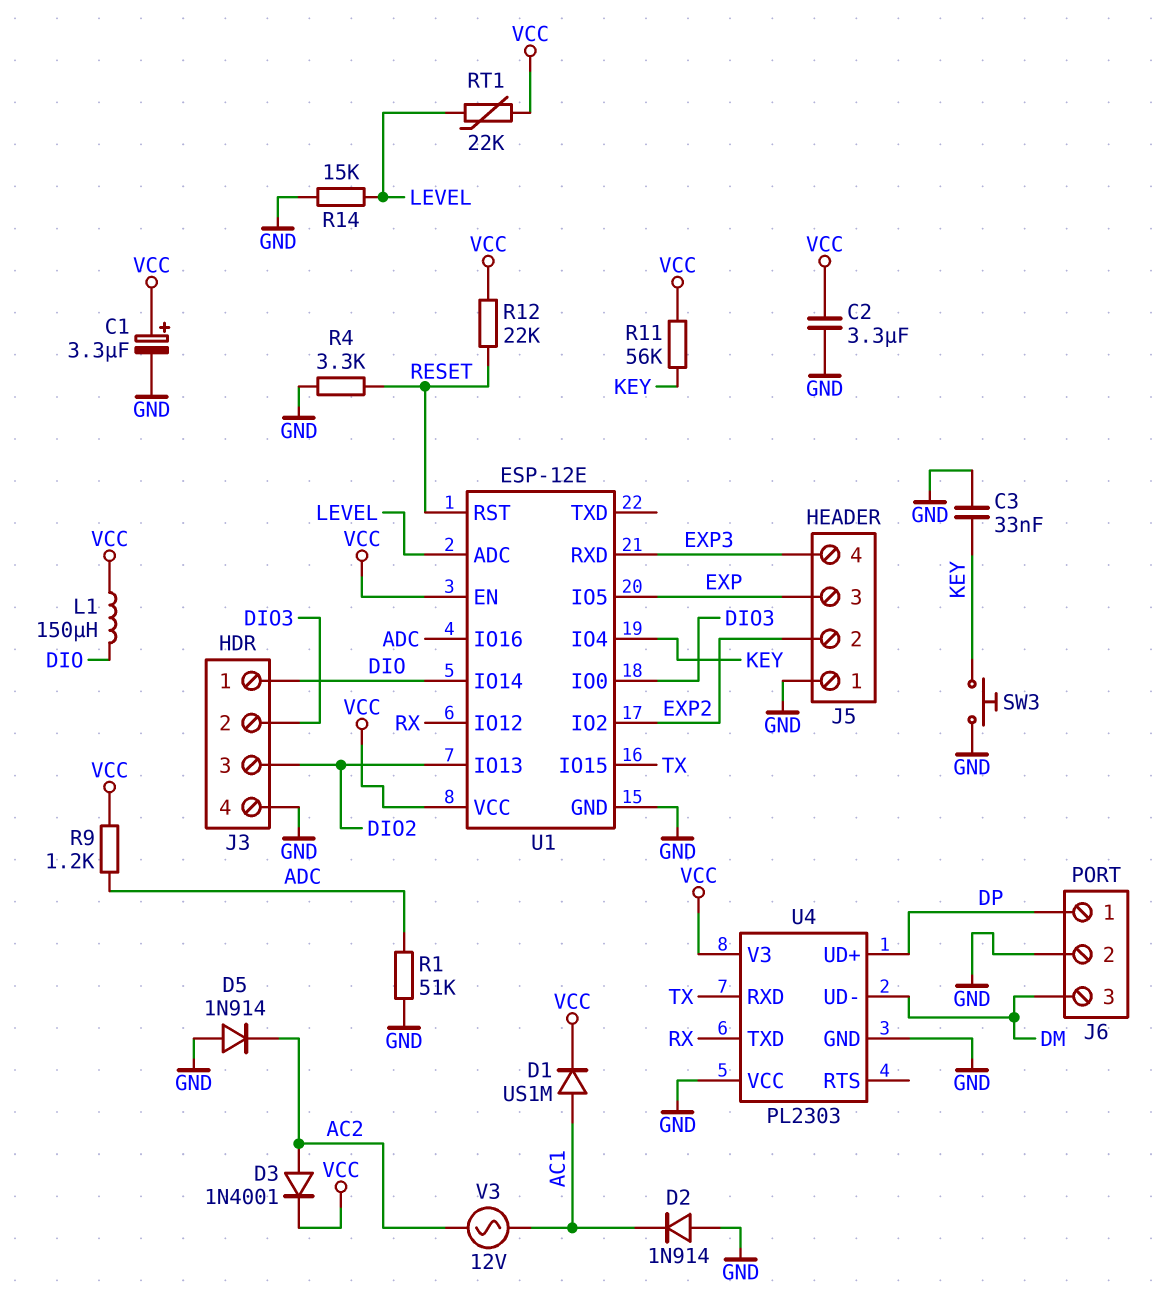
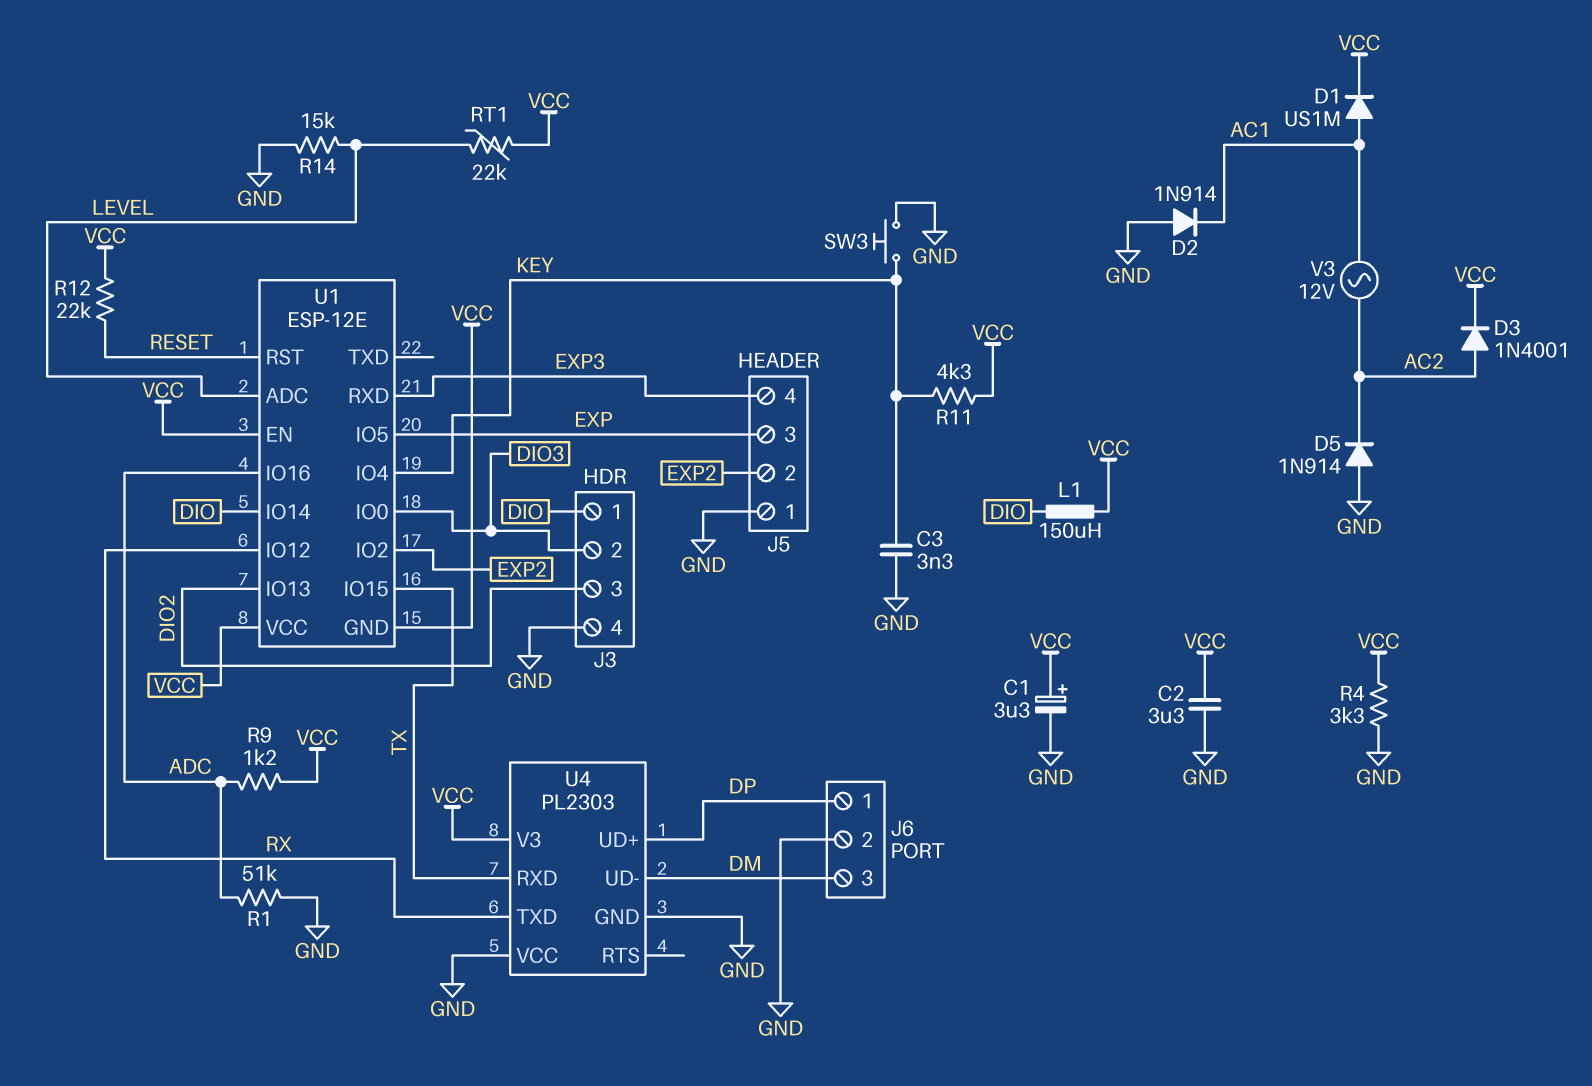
C3: 33nF (GND, KEY) -> 3.3nF (GND, KEY)
R4: 3.3k (GND, RESET) -> 3.3k (GND, VCC)
R11: 56k (KEY, VCC) -> 4.3k (KEY, VCC)
U1 pin GND: GND -> VCC

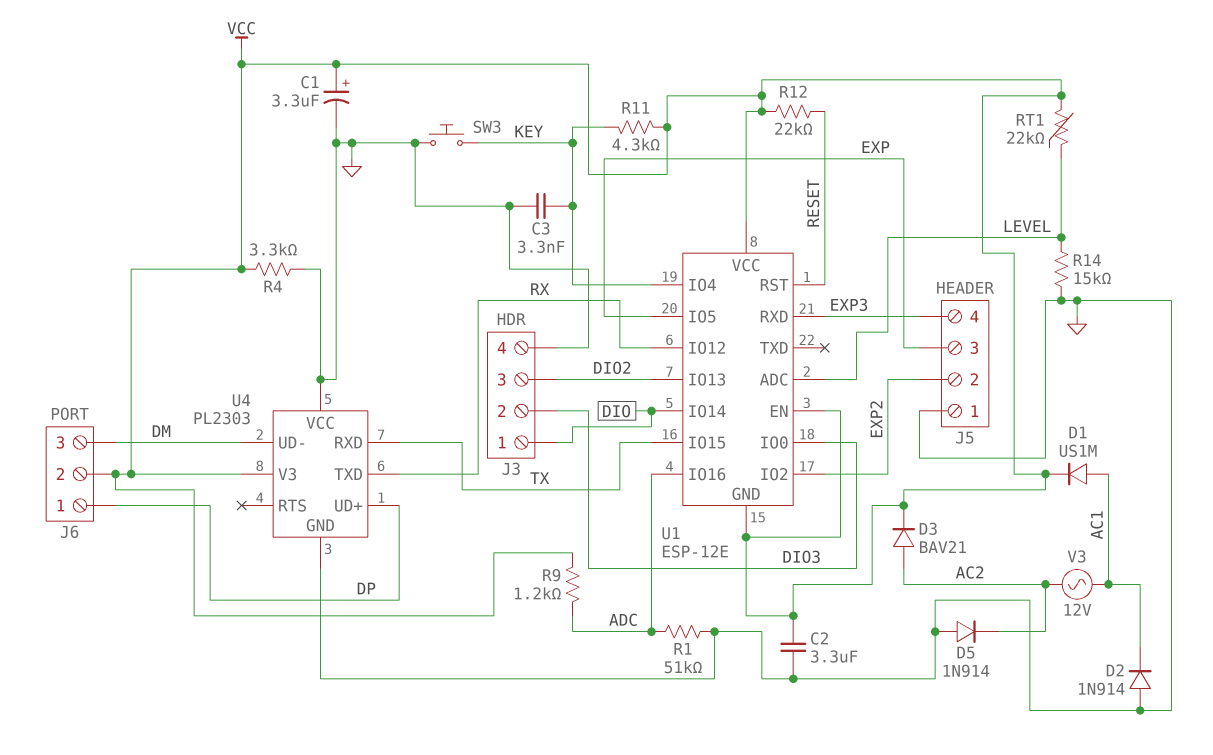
D3: diode 1N4001 (A AC2, K VCC) -> diode BAV21 (A AC2, K VCC)
J6 pin 2: GND -> VCC
L1: 150uH (DIO, VCC) -> none

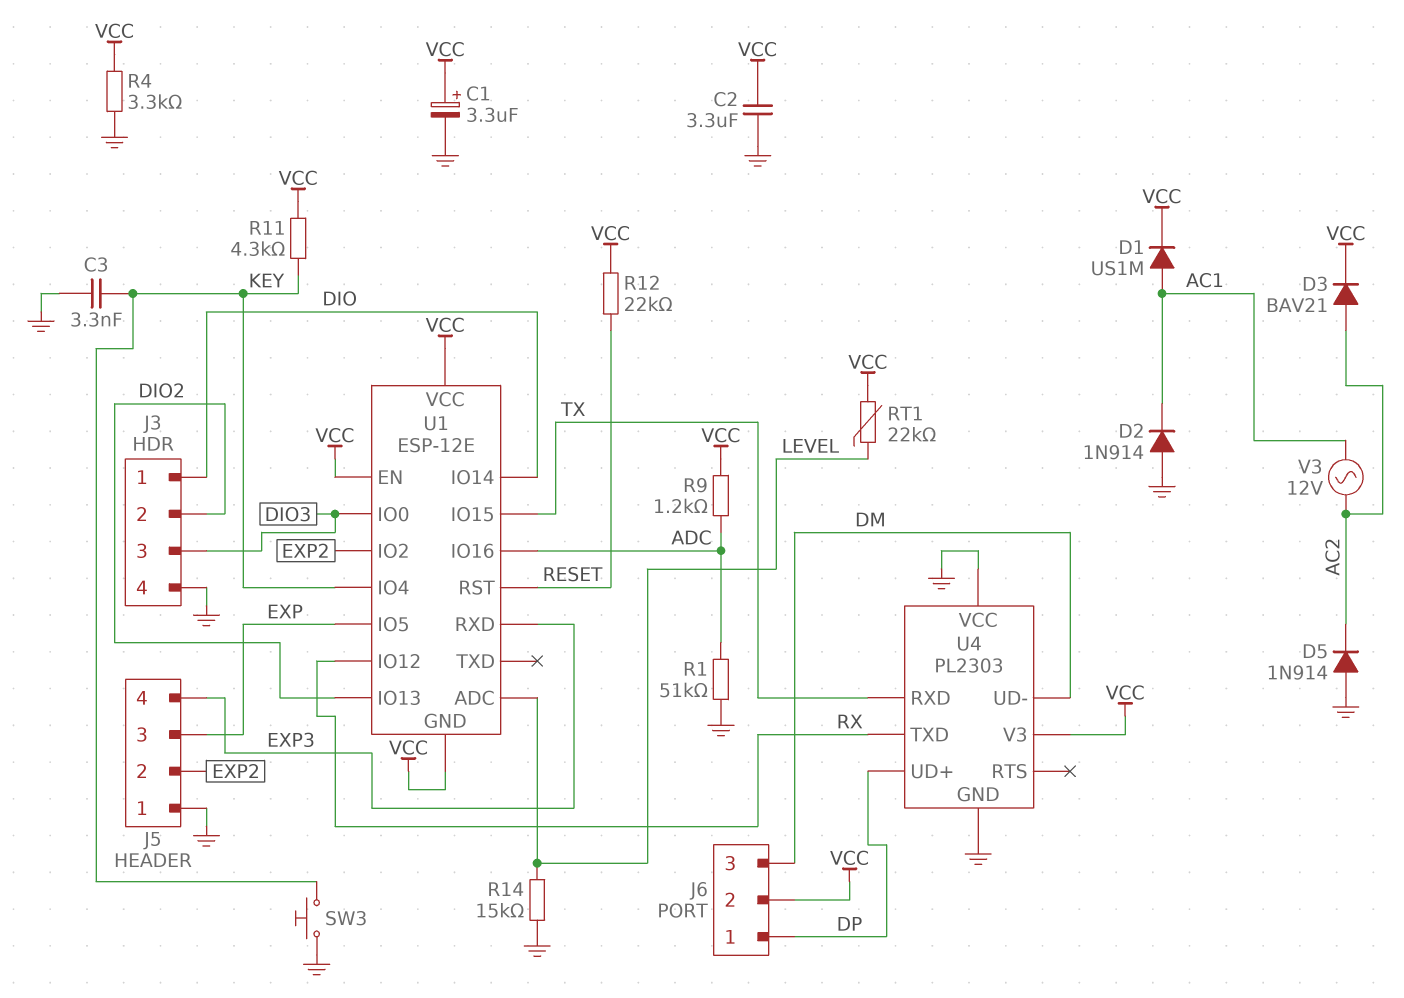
J3 pin 2: DIO3 -> DIO2
J3 pin 3: DIO2 -> DIO3

